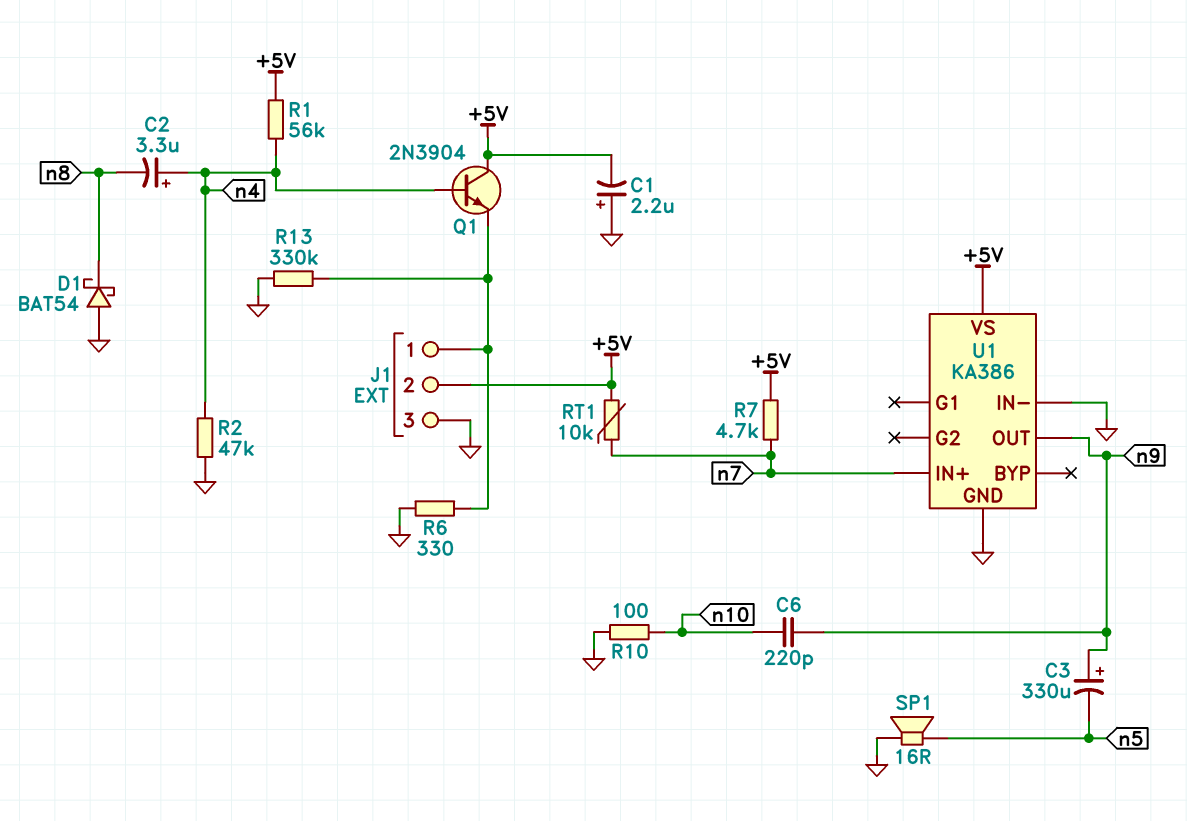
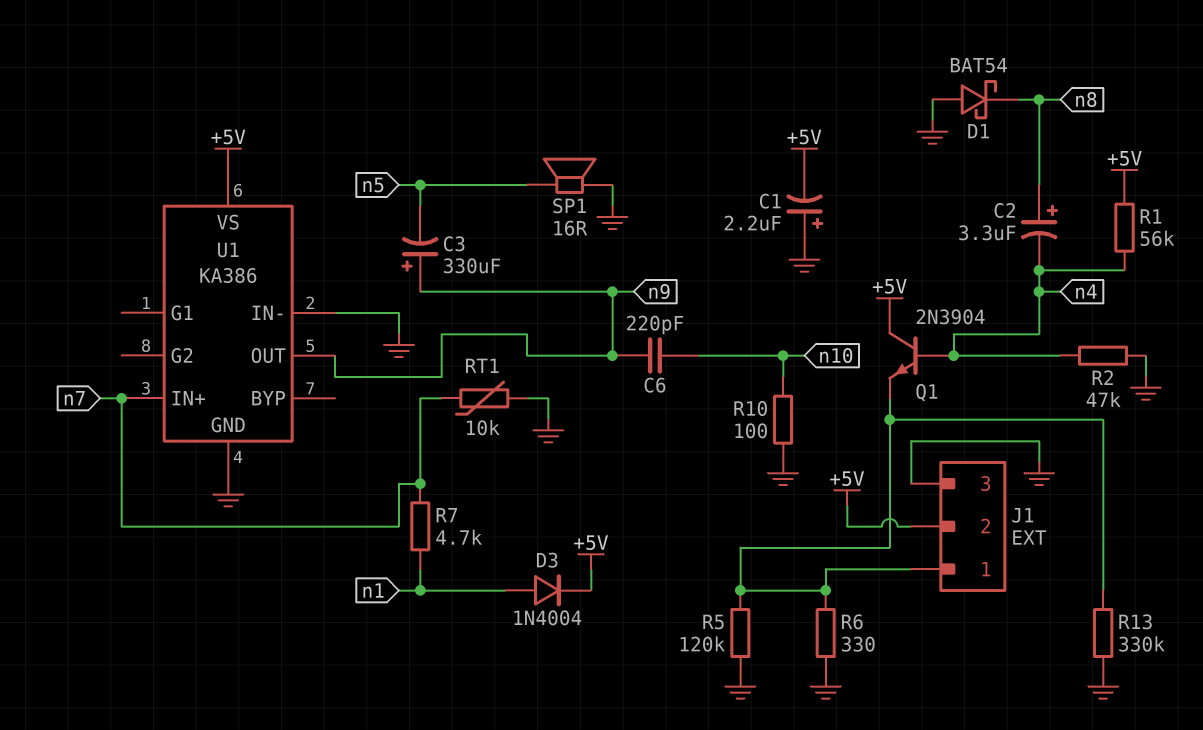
C2: 3.3uF (plus n4, minus n8) -> 3.3uF (plus n8, minus n4)
D3: none -> diode 1N4004 (A n1, K +5V)
R5: none -> 120k (GND, J1/1)
R7: 4.7k (+5V, n7) -> 4.7k (n1, n7)
RT1: 10k (+5V, n7) -> 10k (GND, n7)

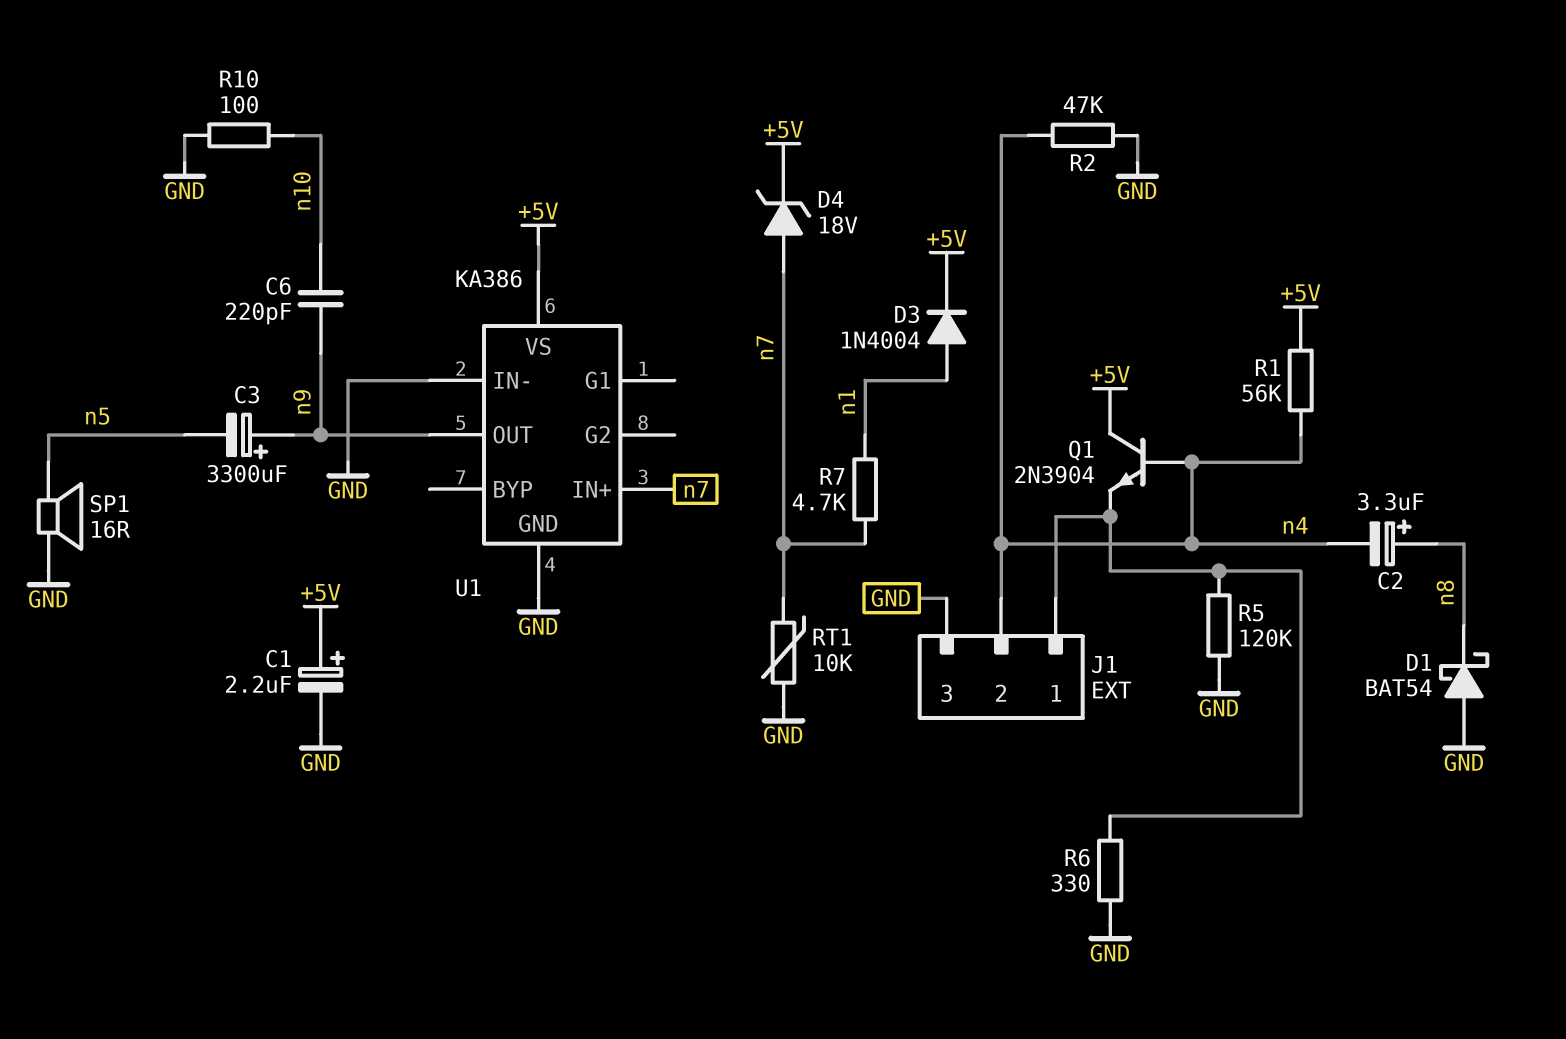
C1: 2.2uF (plus GND, minus +5V) -> 2.2uF (plus +5V, minus GND)
C3: 330uF (plus n9, minus n5) -> 3300uF (plus n9, minus n5)
D4: none -> zener 18V (A n7, K +5V)
J1 pin 2: +5V -> n4
R13: 330k (GND, J1/1) -> none

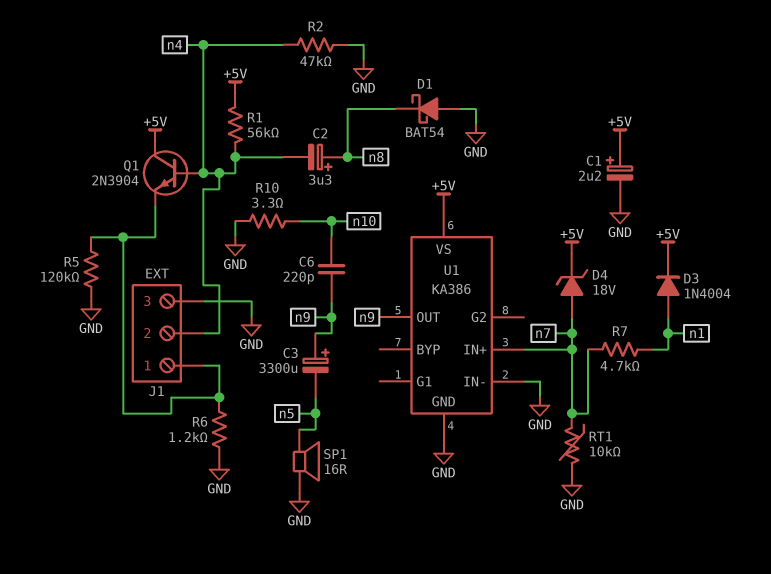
R6: 330 (GND, J1/1) -> 1.2k (GND, J1/1)
R10: 100 (GND, n10) -> 3.3 (GND, n10)

